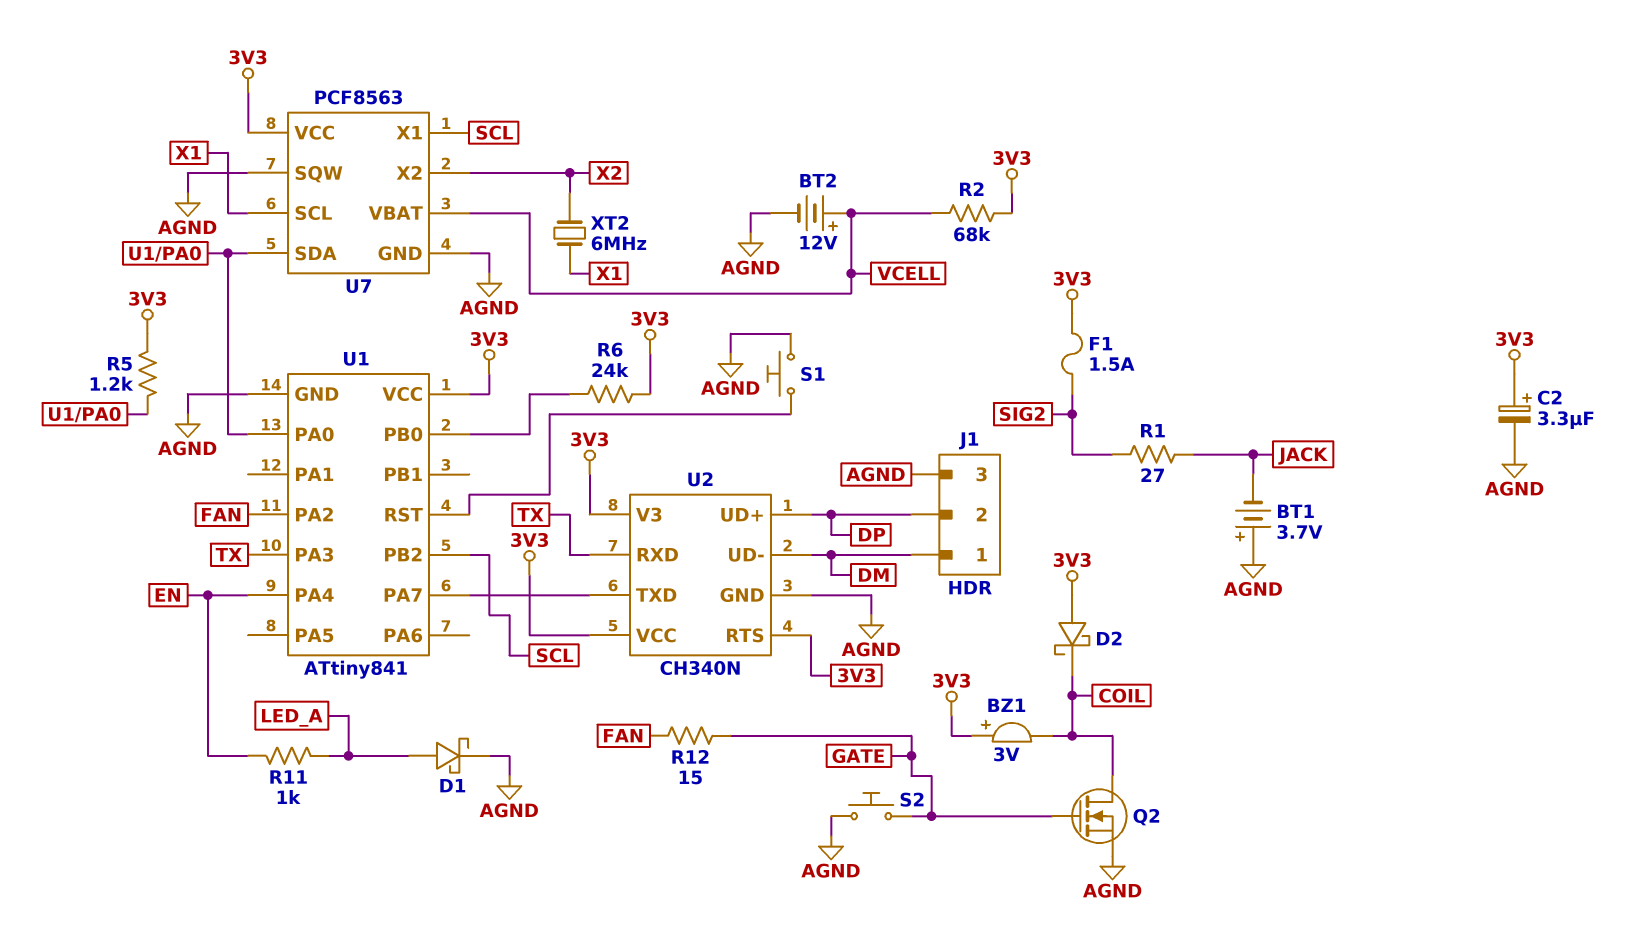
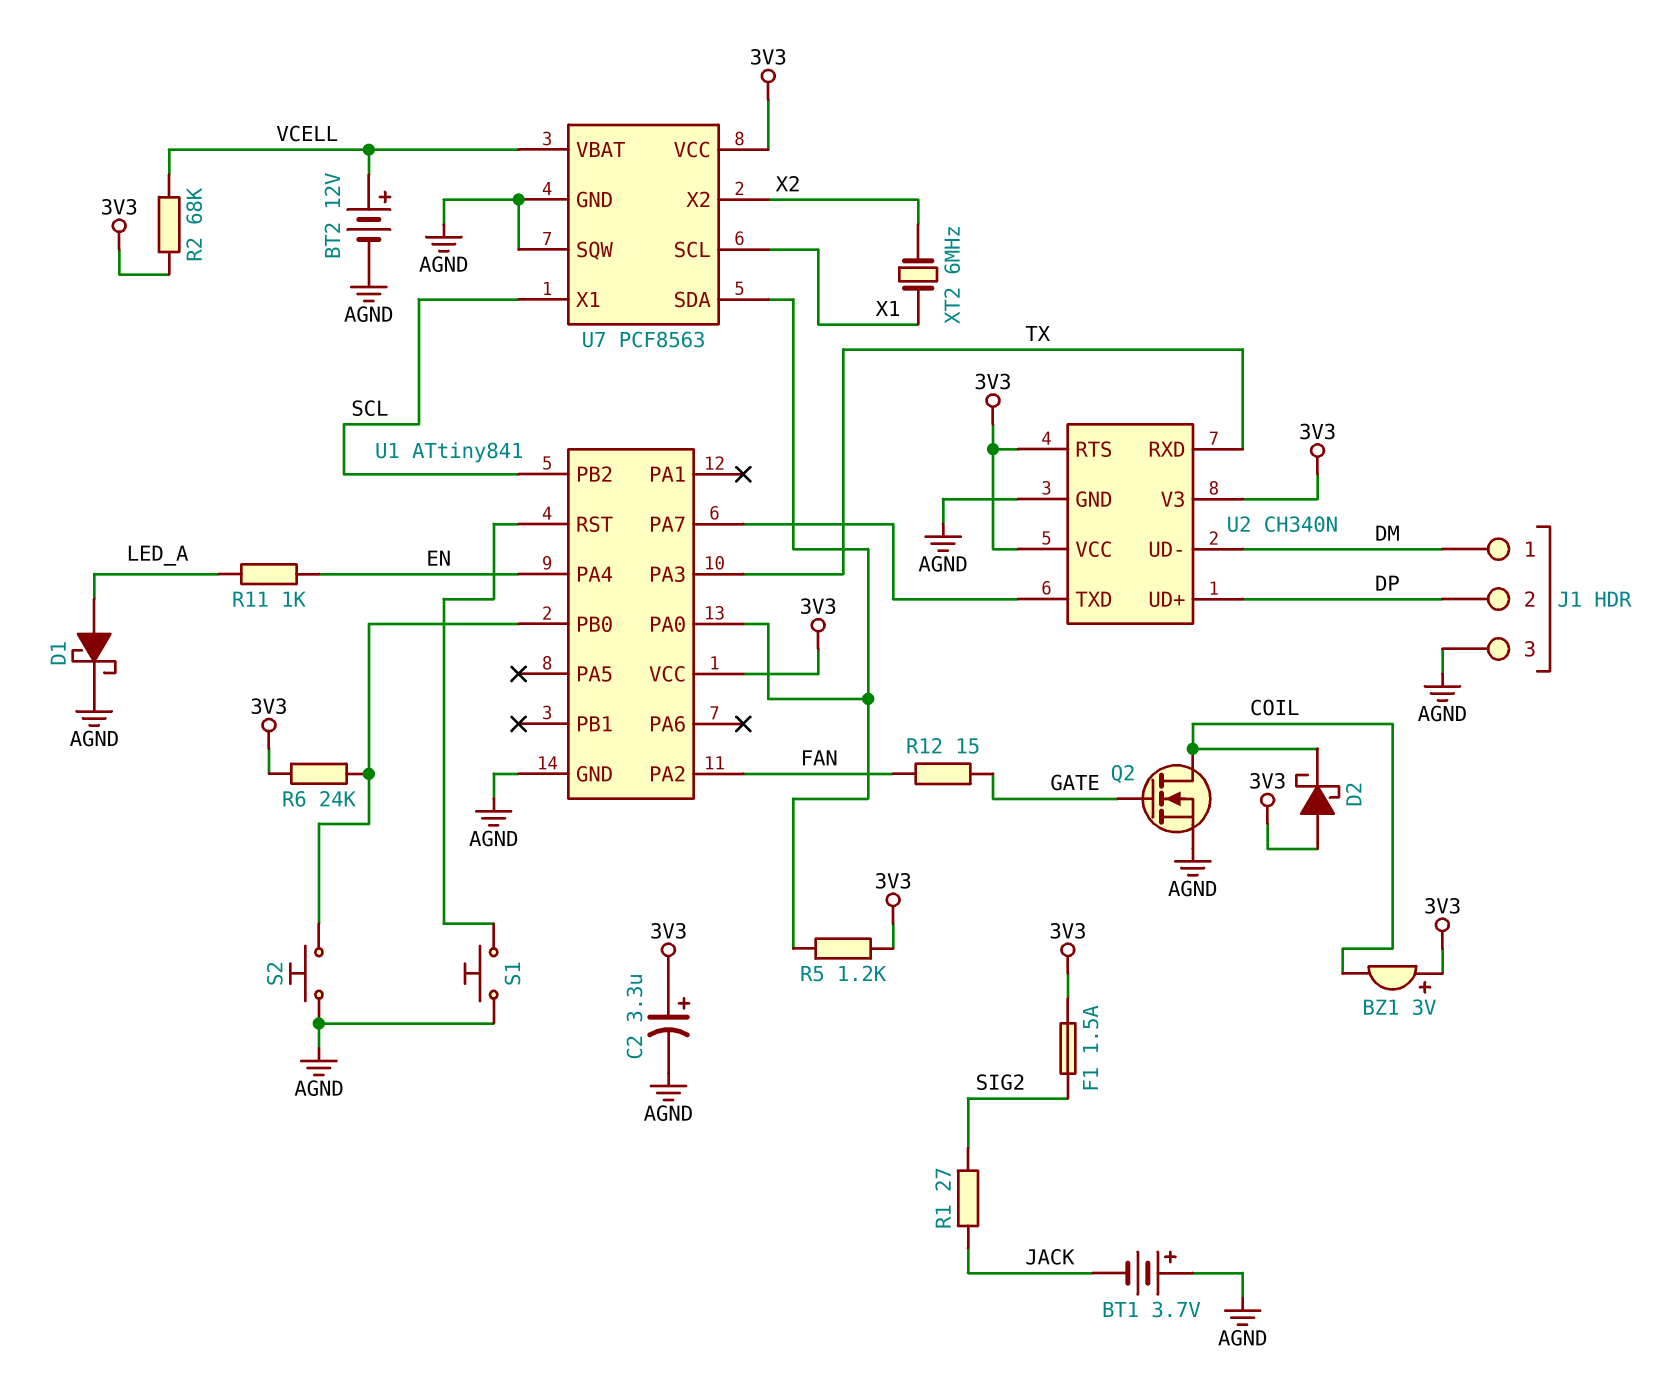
S2: button (AGND, GATE) -> button (AGND, U1/PB0)

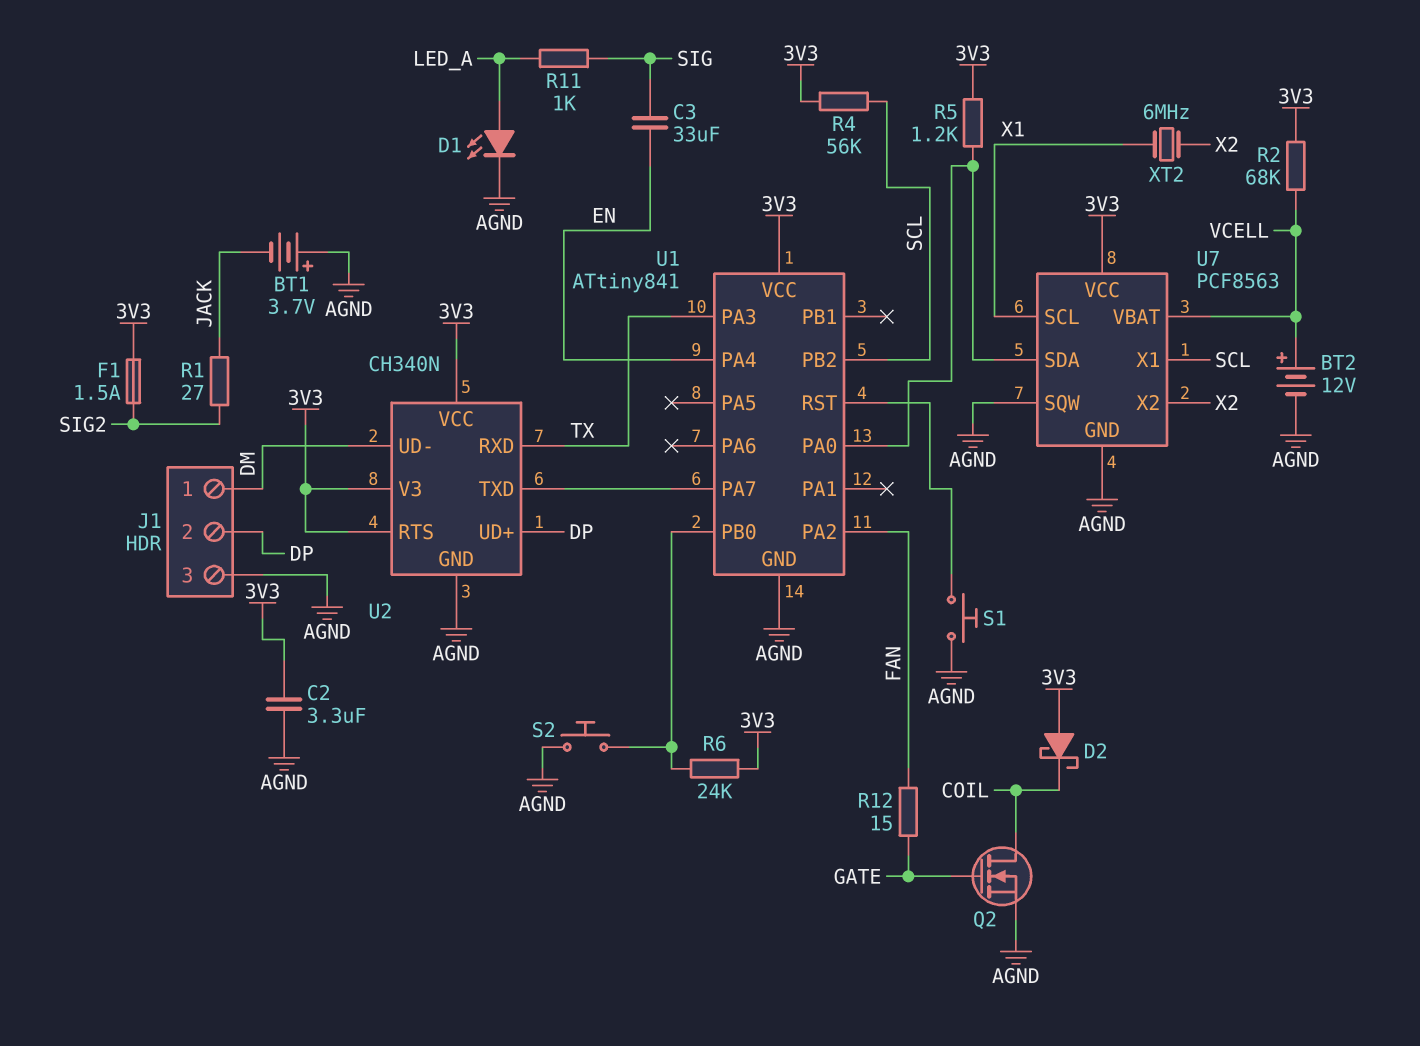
BZ1: buzzer 3V (plus 3V3, minus COIL) -> none
C2: 3.3uF (plus 3V3, minus AGND) -> 3.3uF (3V3, AGND)
C3: none -> 33uF (EN, SIG)
D1: schottky (A LED_A, K AGND) -> LED (A LED_A, K AGND)
R4: none -> 56k (3V3, SCL)
R11: 1k (EN, LED_A) -> 1k (LED_A, SIG)

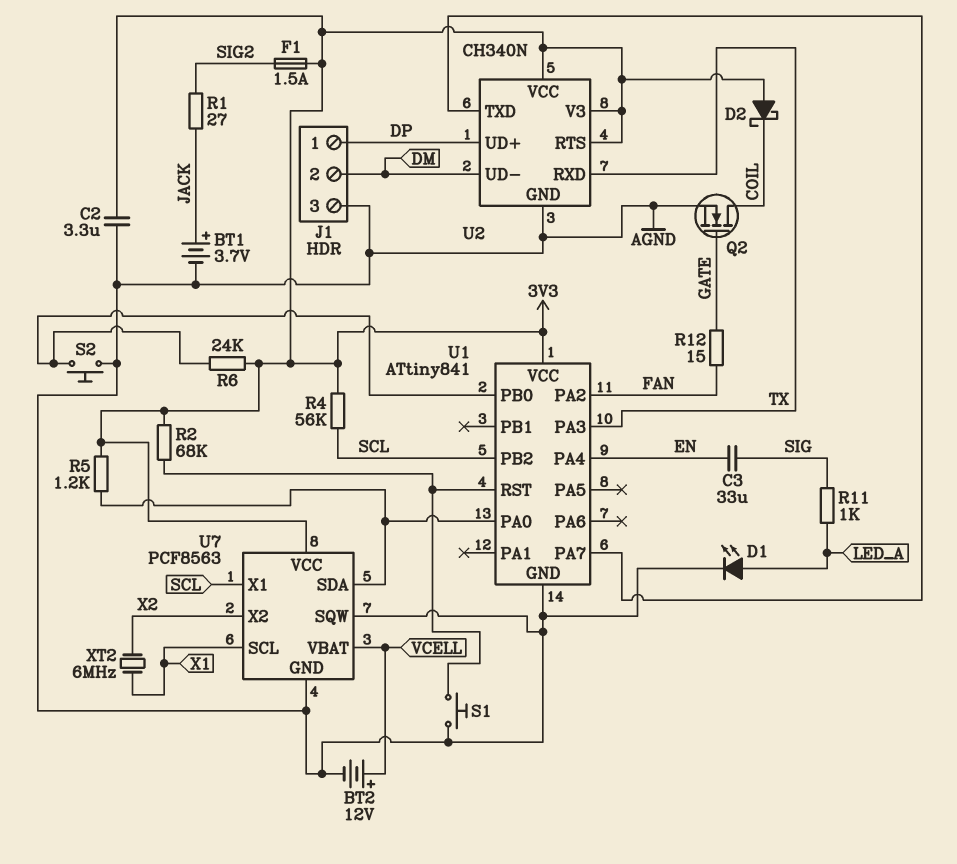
BT1: 3.7V (plus AGND, minus JACK) -> 3.7V (plus JACK, minus AGND)
J1 pin 1: DM -> DP
J1 pin 2: DP -> DM
R2: 68k (3V3, VCELL) -> 68k (3V3, U1/RST)

